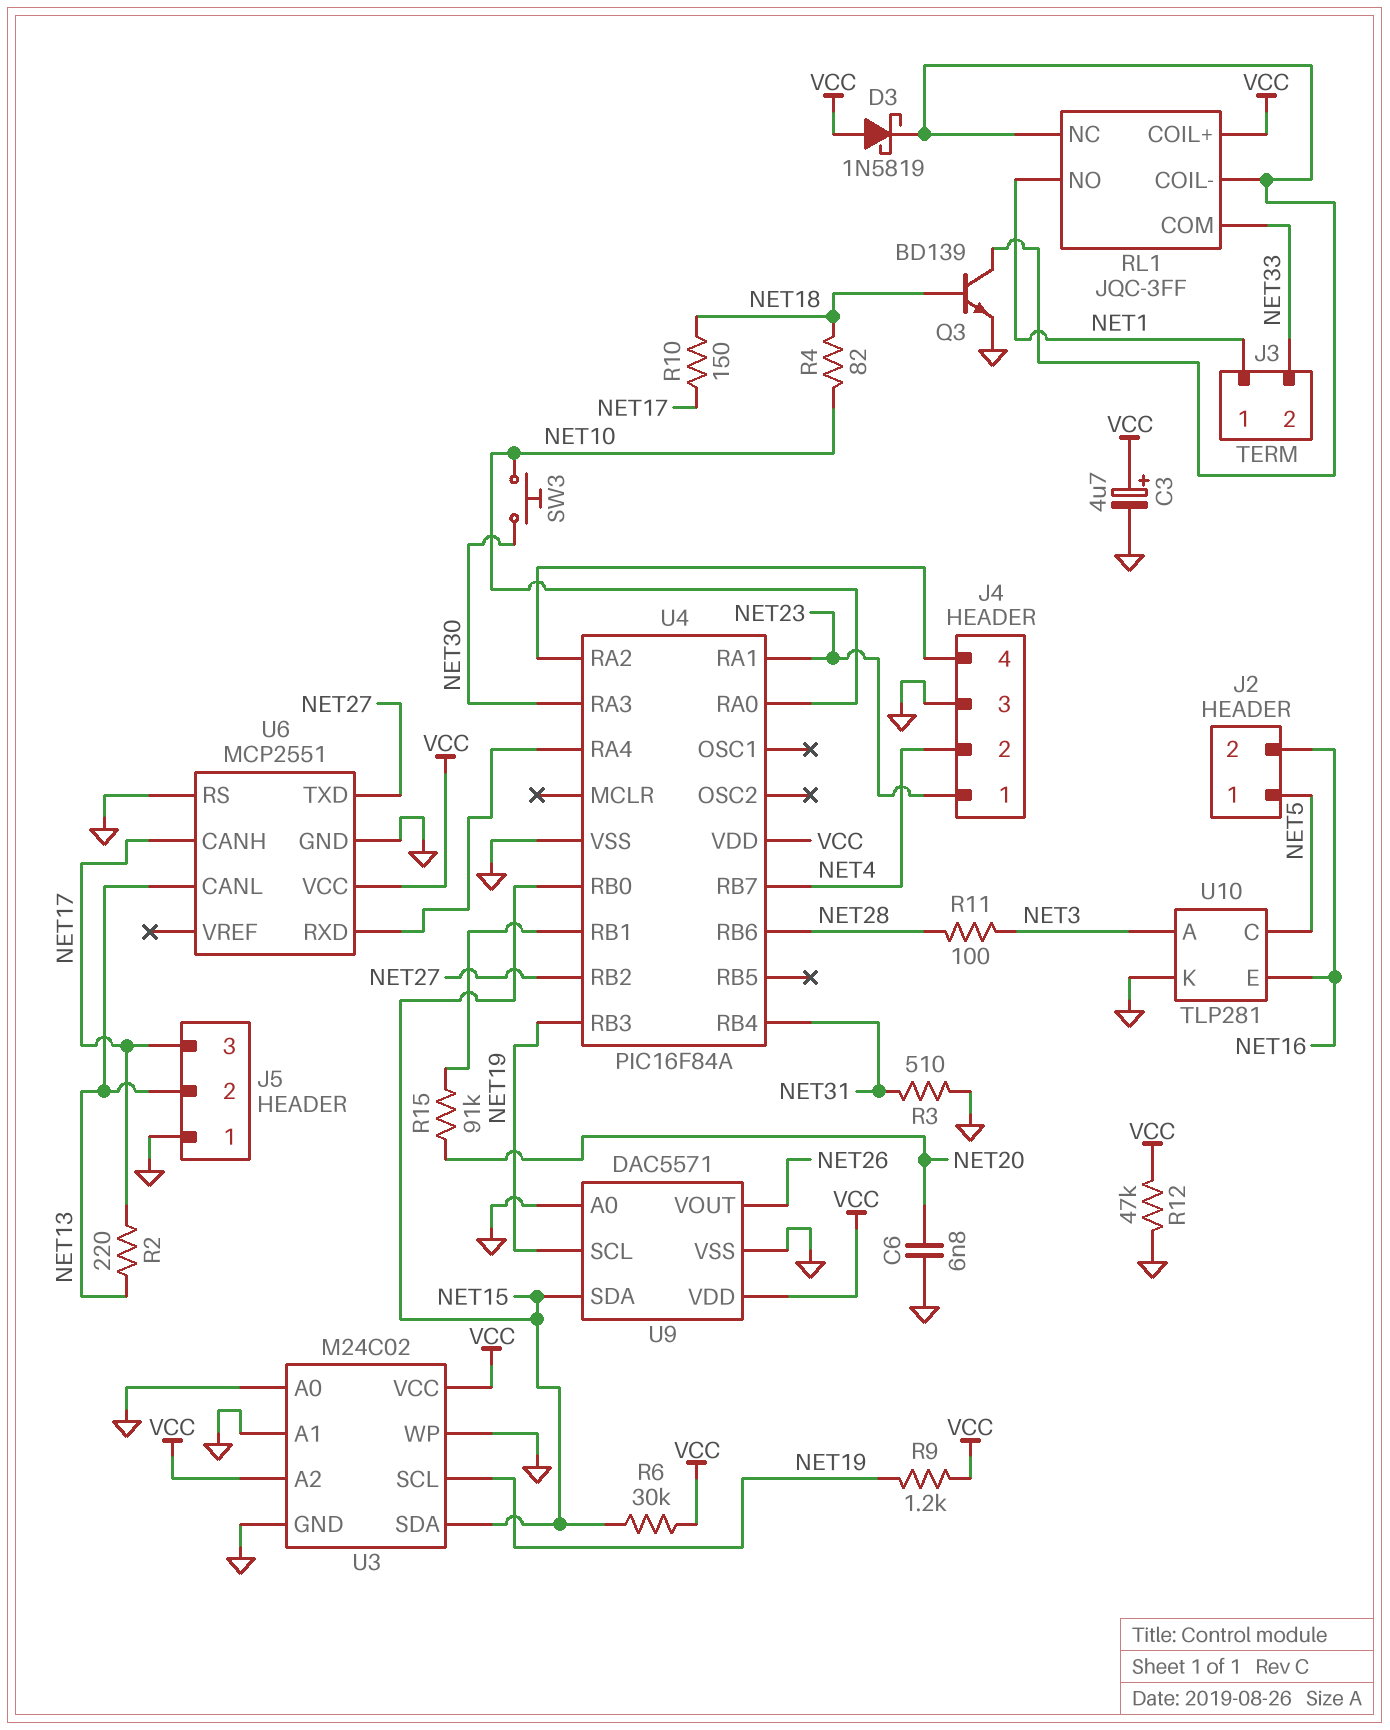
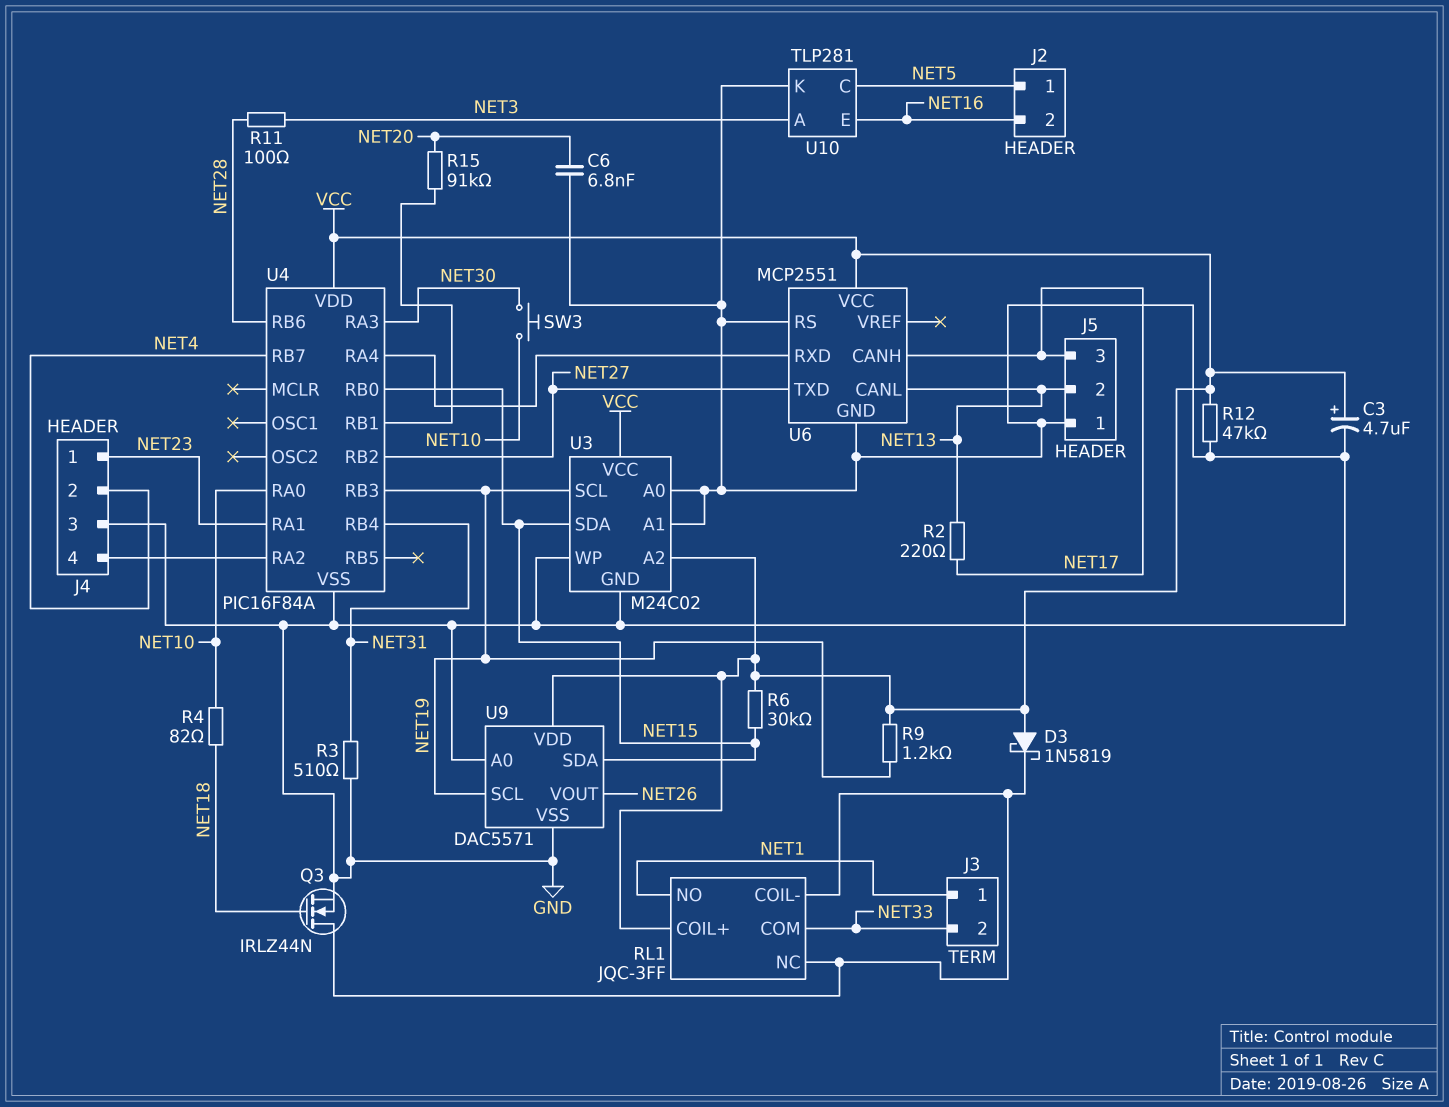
Q3: NPN BD139 (B NET18, C RL1/COIL-, E GND) -> NMOS IRLZ44N (G NET18, D RL1/COIL-, S GND)
R10: 150 (NET17, NET18) -> none

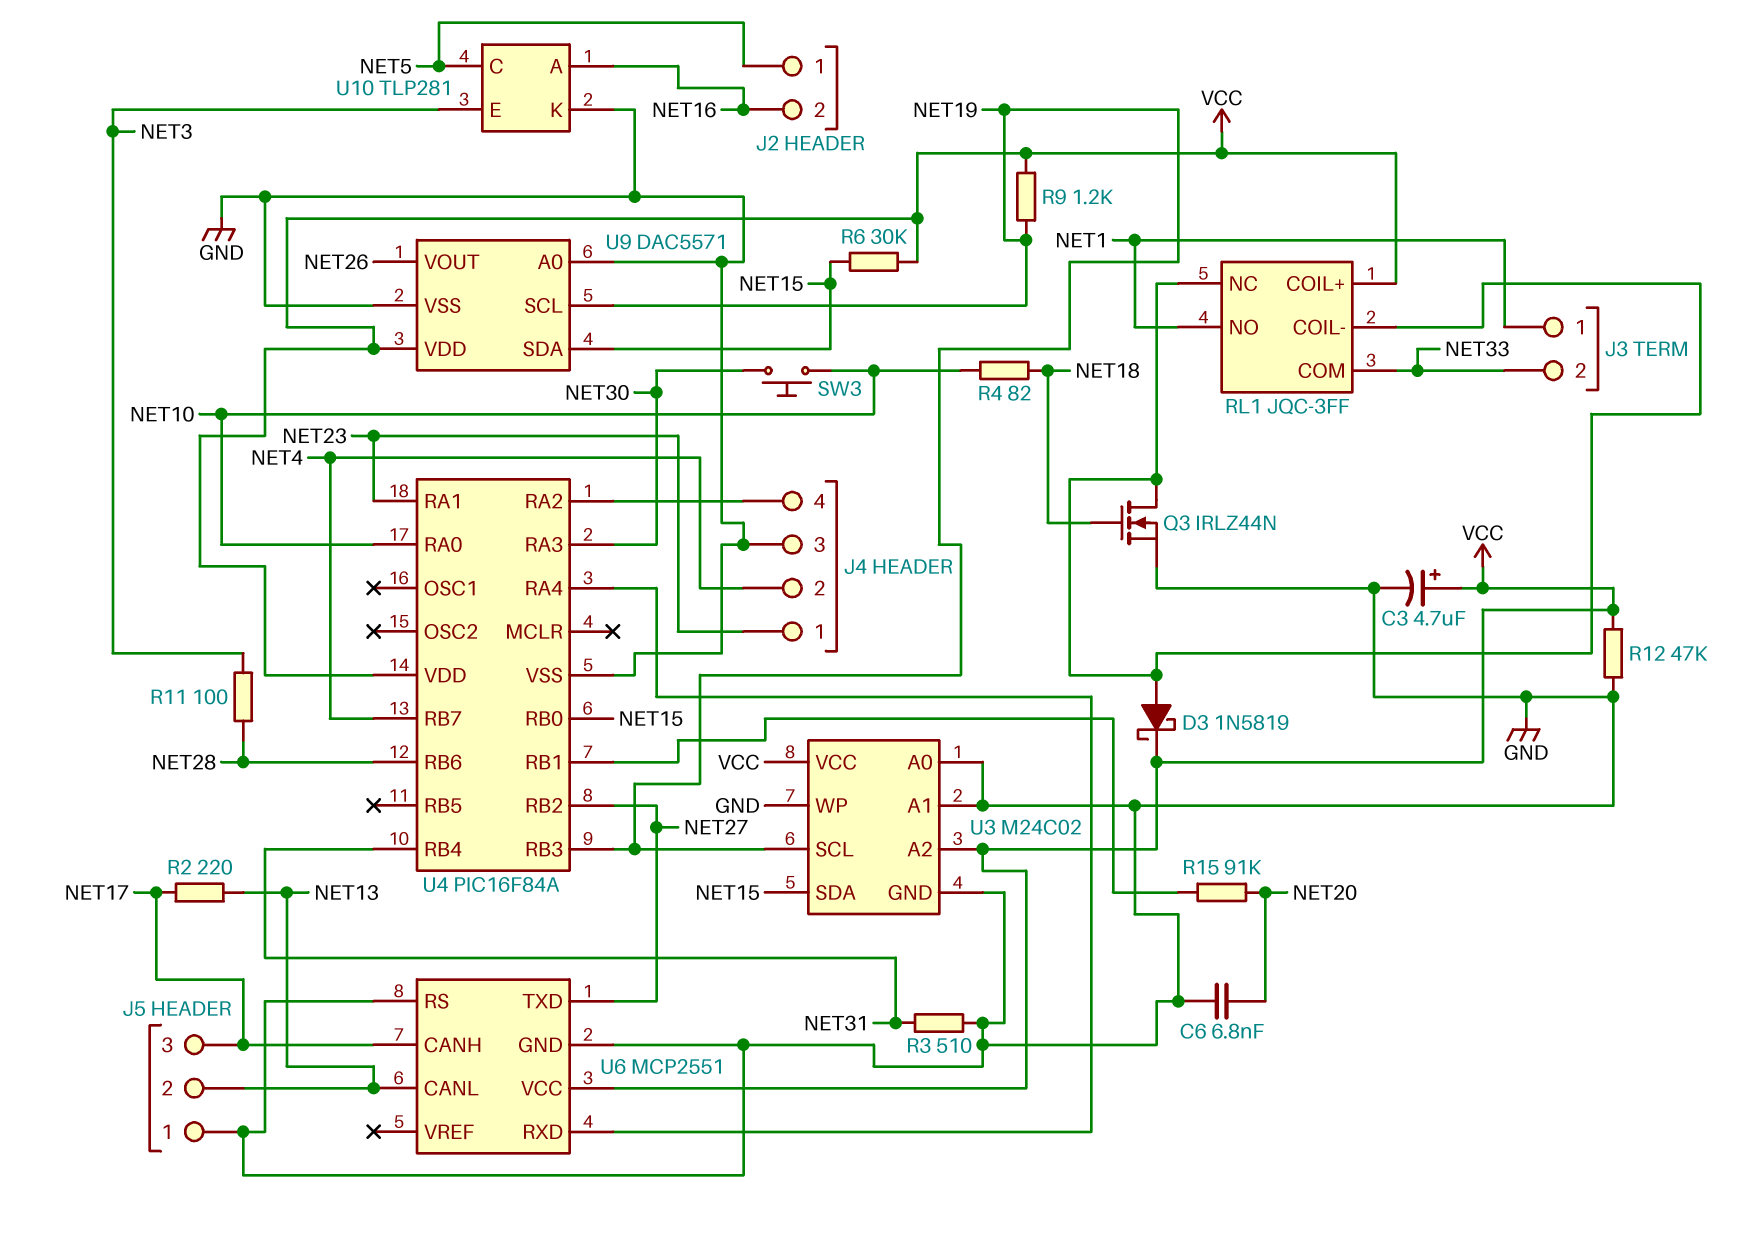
D3: schottky 1N5819 (A VCC, K RL1/COIL-) -> schottky 1N5819 (A RL1/COIL-, K VCC)
U10 pin A: NET3 -> NET16
U10 pin E: NET16 -> NET3

